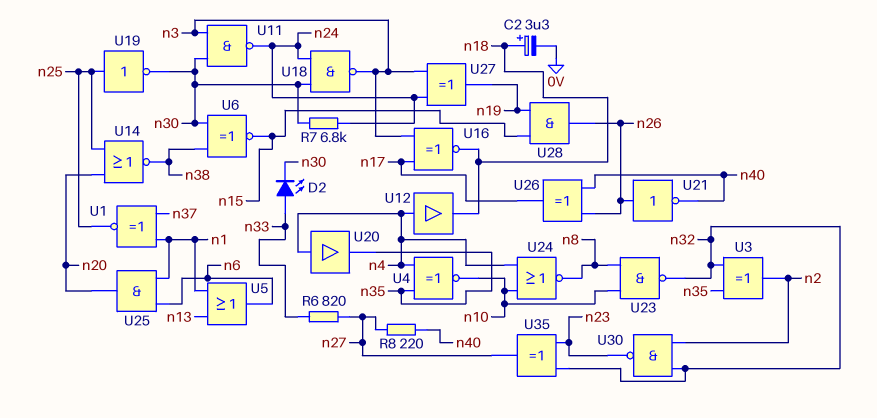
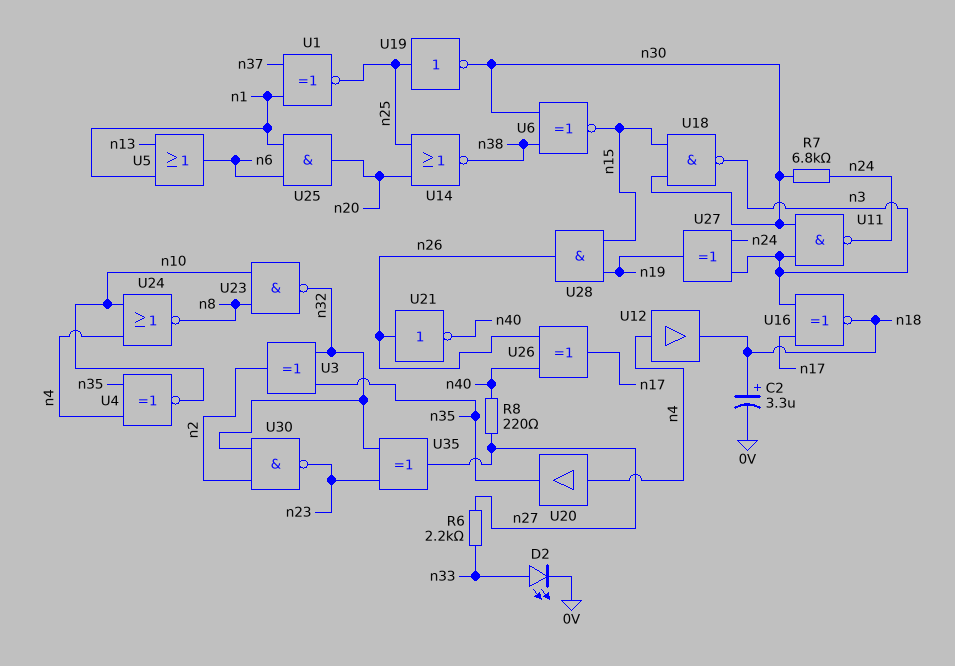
D2: LED (A n33, K n30) -> LED (A n33, K 0V)
R6: 820 (n27, n33) -> 2.2k (n27, n33)
U18: NAND (in n24, in n30, out n3) -> NAND (in n15, in n30, out n3)

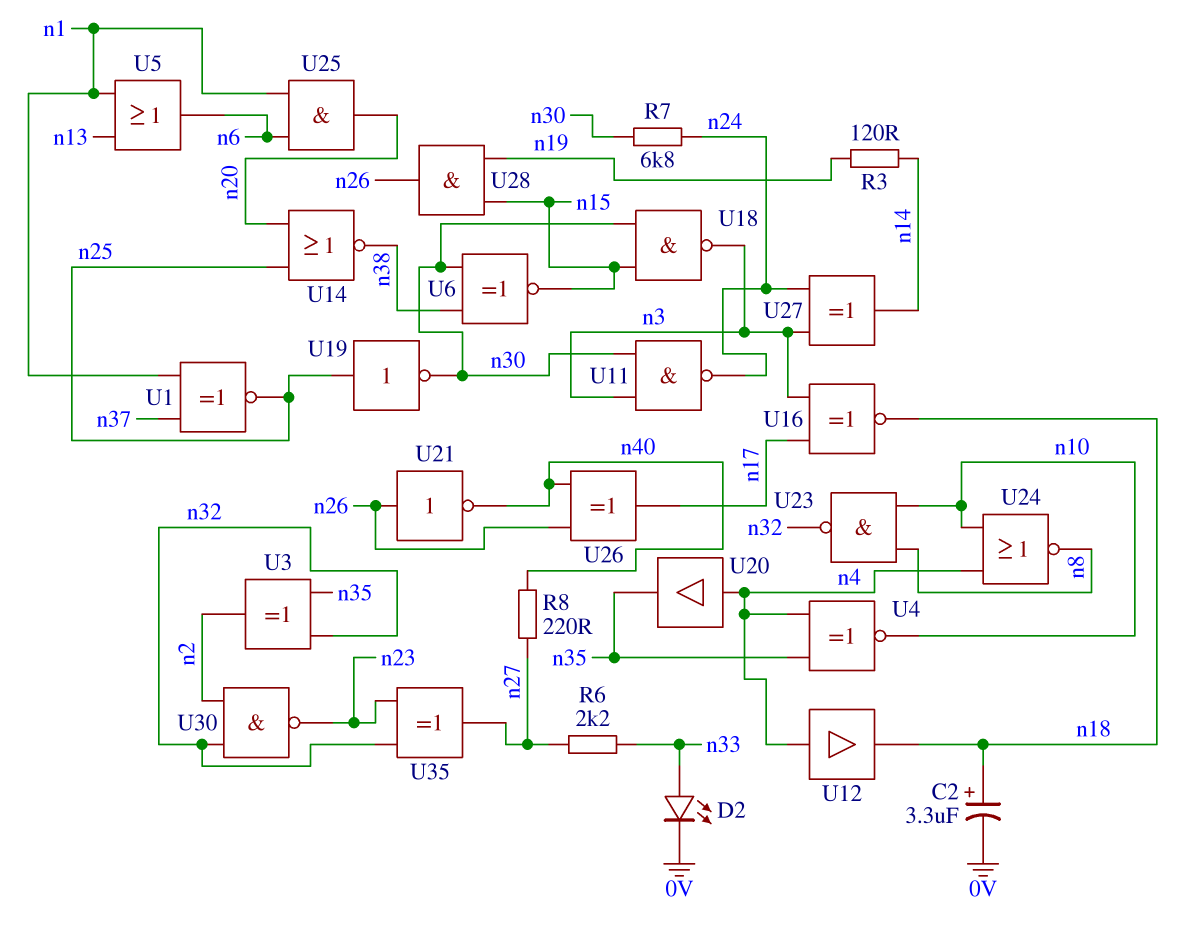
R3: none -> 120 (n14, n19)
U27: XOR (in n3, in n24, out n19) -> XOR (in n3, in n24, out n14)

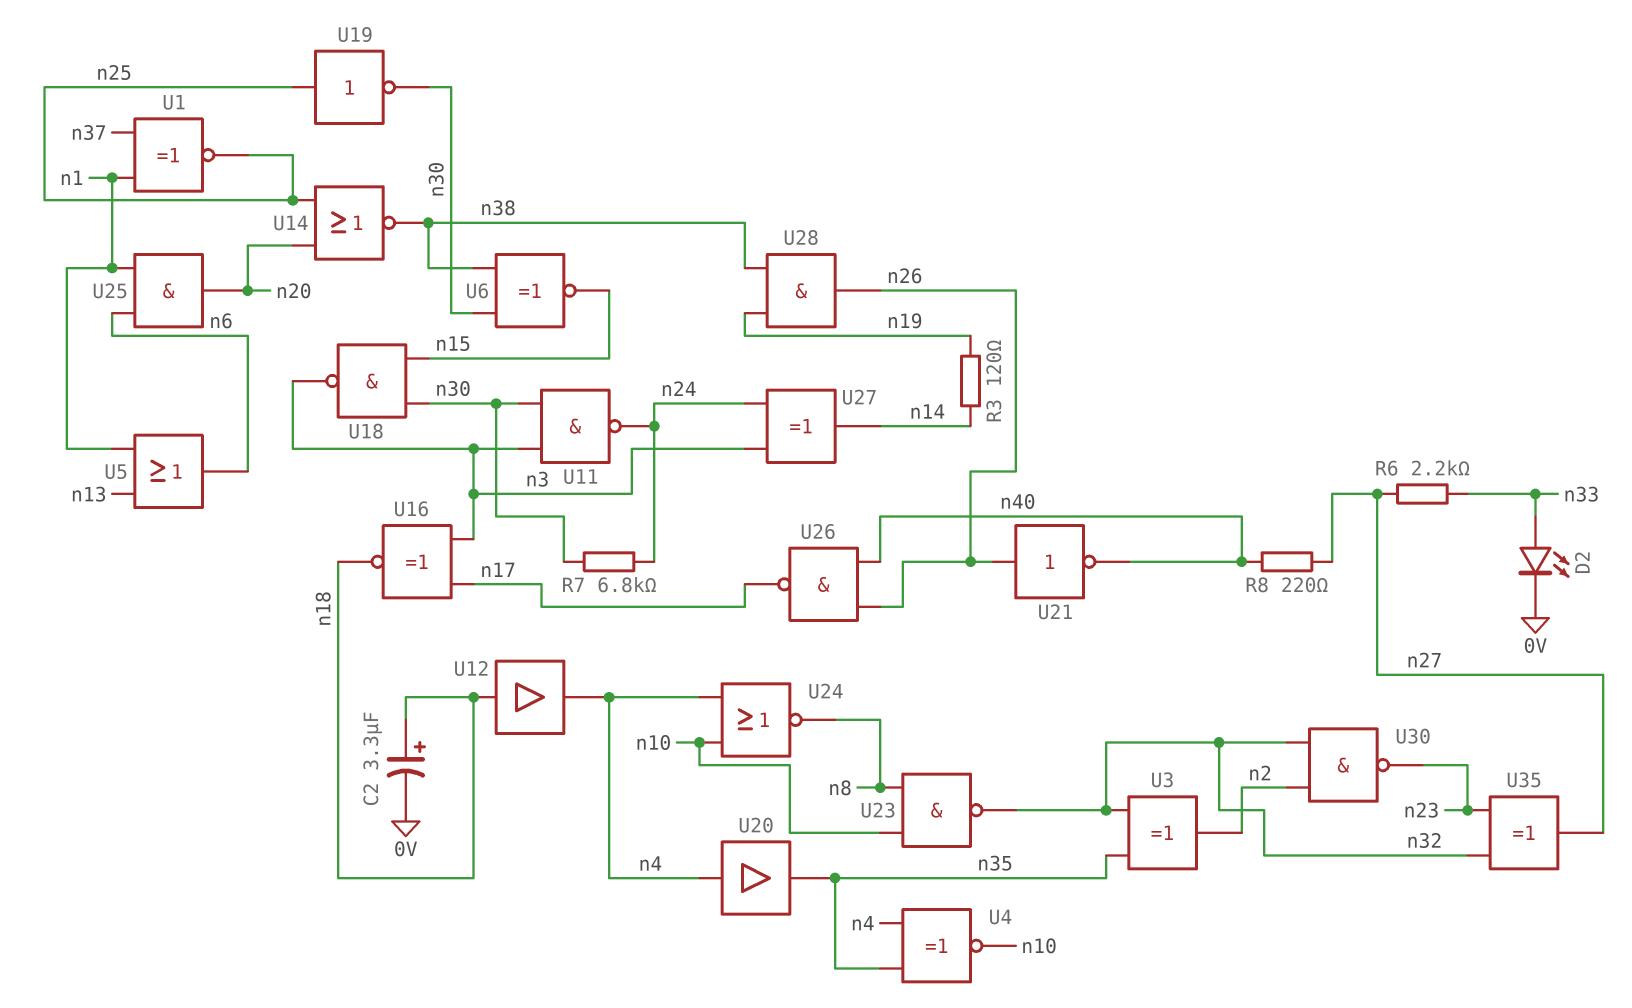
U12: buffer (in n4, out n18) -> buffer (in n18, out n4)
U26: XOR (in n26, in n40, out n17) -> NAND (in n26, in n40, out n17)
U28: AND (in n15, in n19, out n26) -> AND (in n19, in n38, out n26)

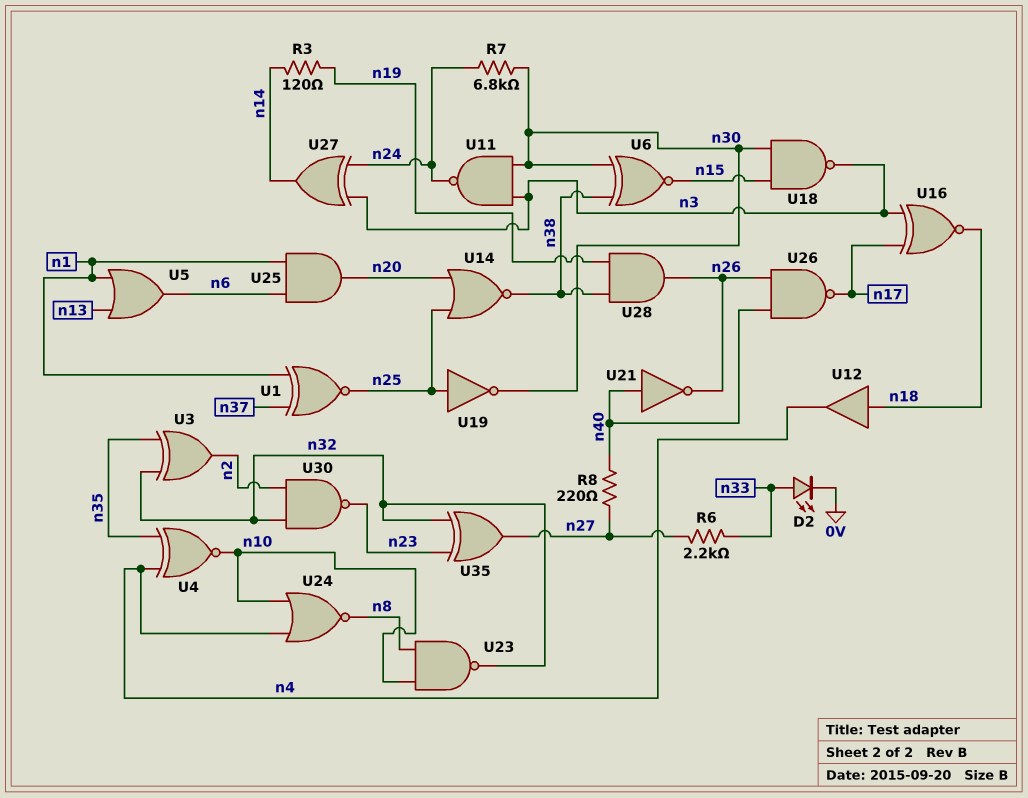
C2: 3.3uF (plus n18, minus 0V) -> none
U20: buffer (in n4, out n35) -> none
U21: NOT (in n26, out n40) -> NOT (in n40, out n26)

